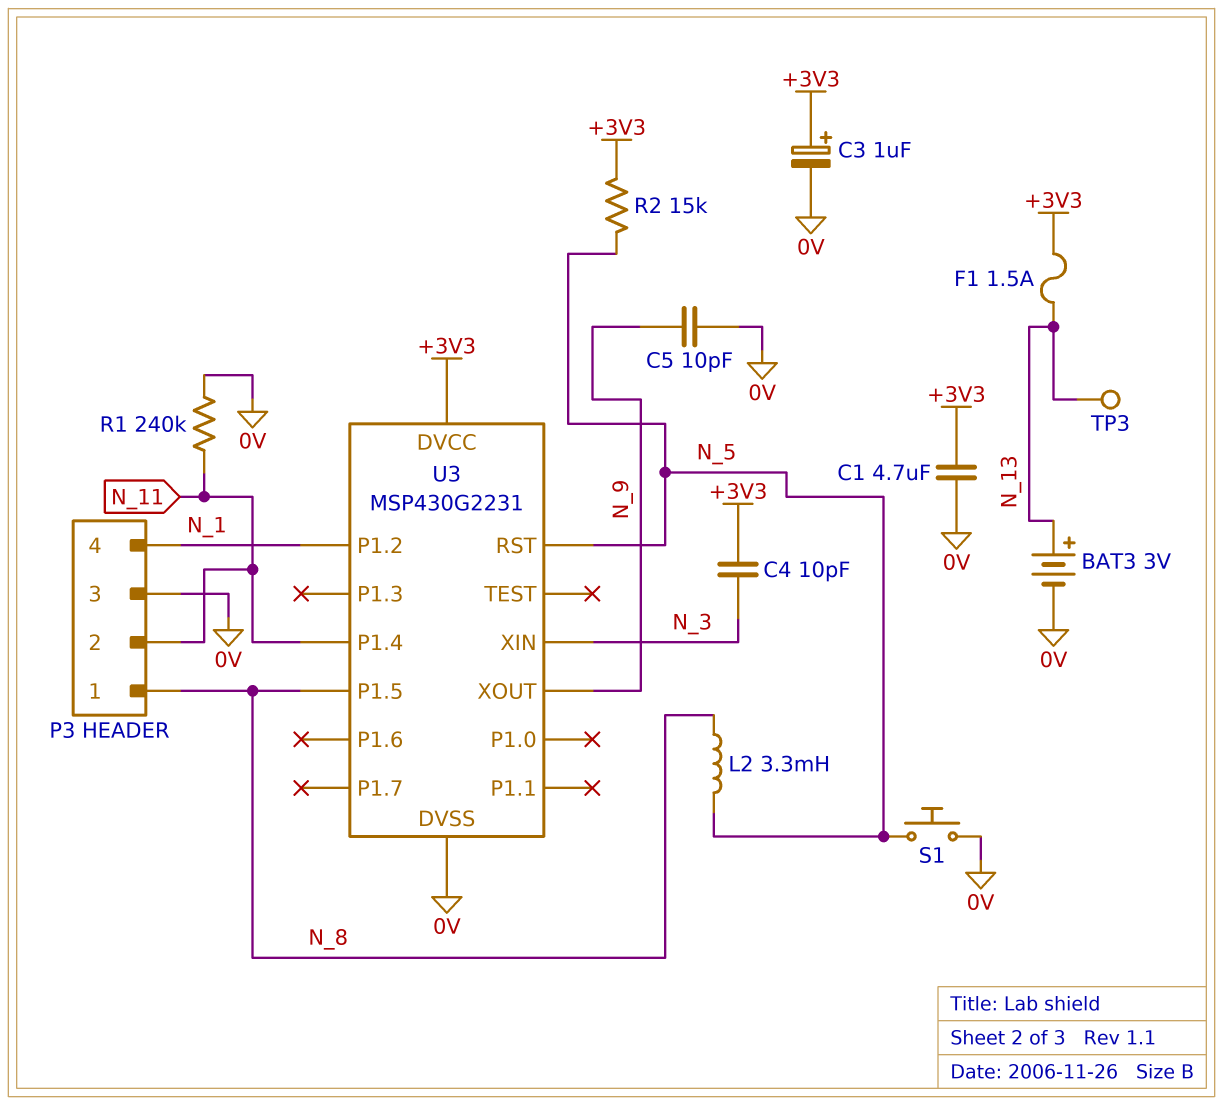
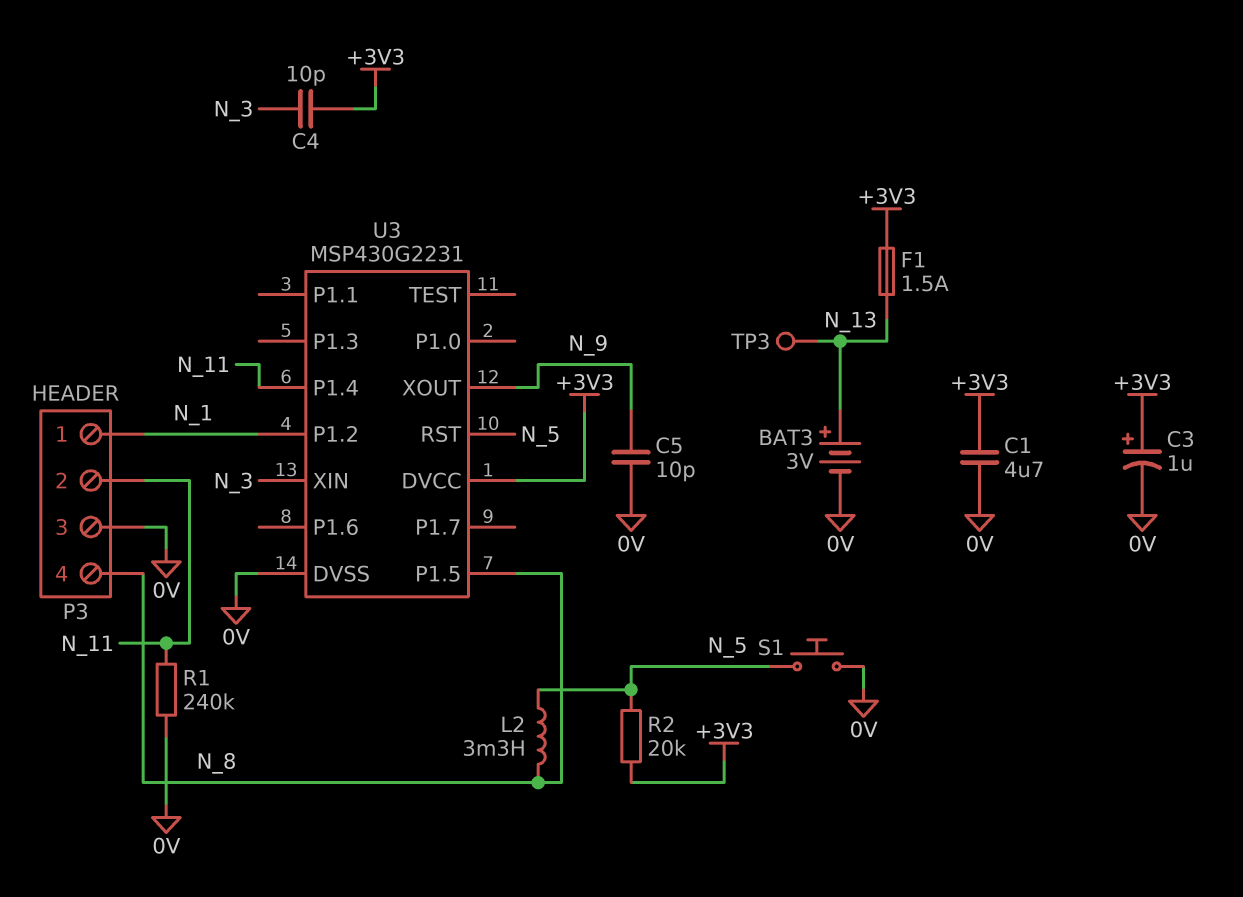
P3 pin 1: N_8 -> N_1
P3 pin 4: N_1 -> N_8
R2: 15k (+3V3, N_5) -> 20k (+3V3, N_5)

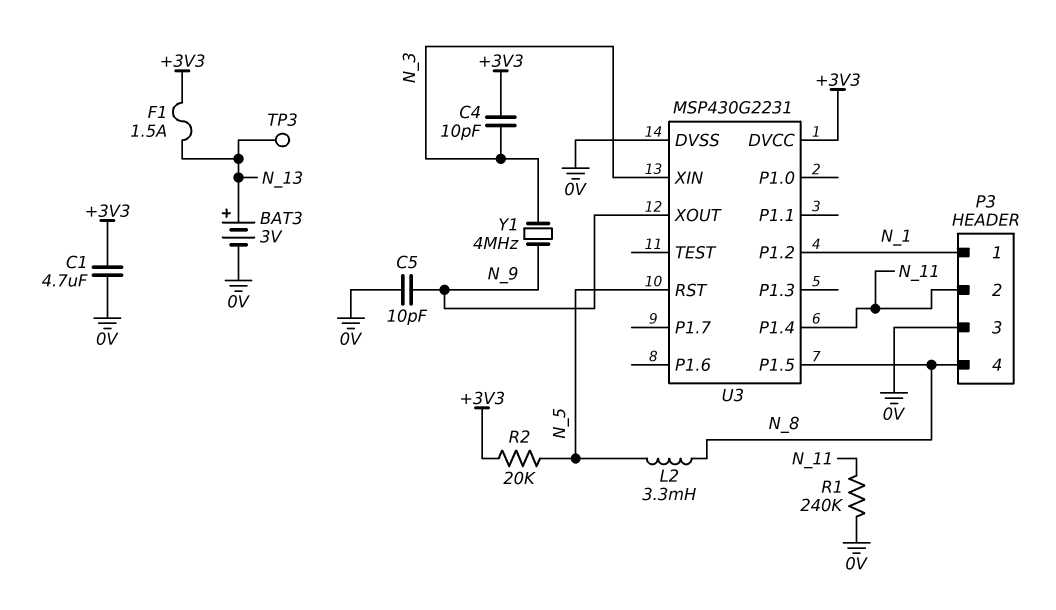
C3: 1uF (plus +3V3, minus 0V) -> none
S1: button (0V, N_5) -> none
Y1: none -> 4MHz (N_3, N_9)

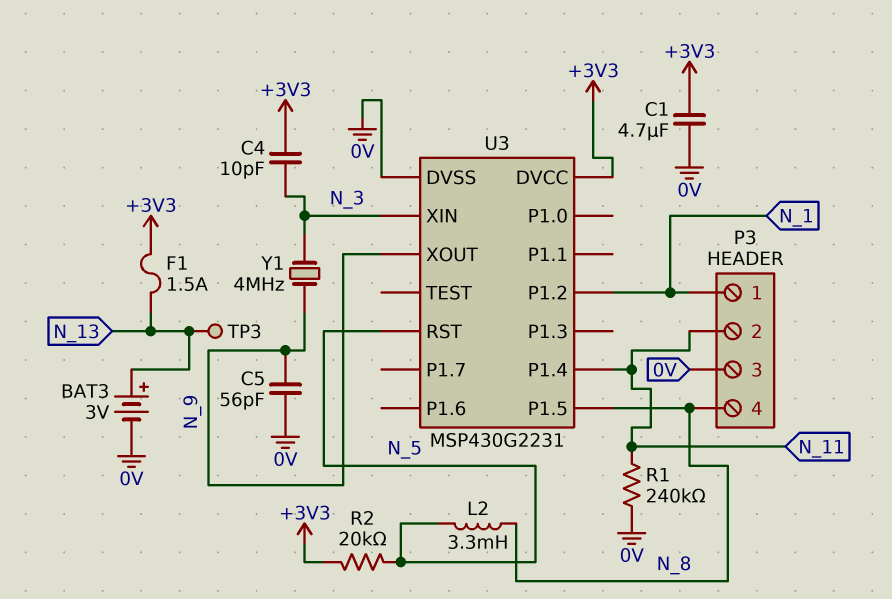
C5: 10pF (0V, N_9) -> 56pF (0V, N_9)

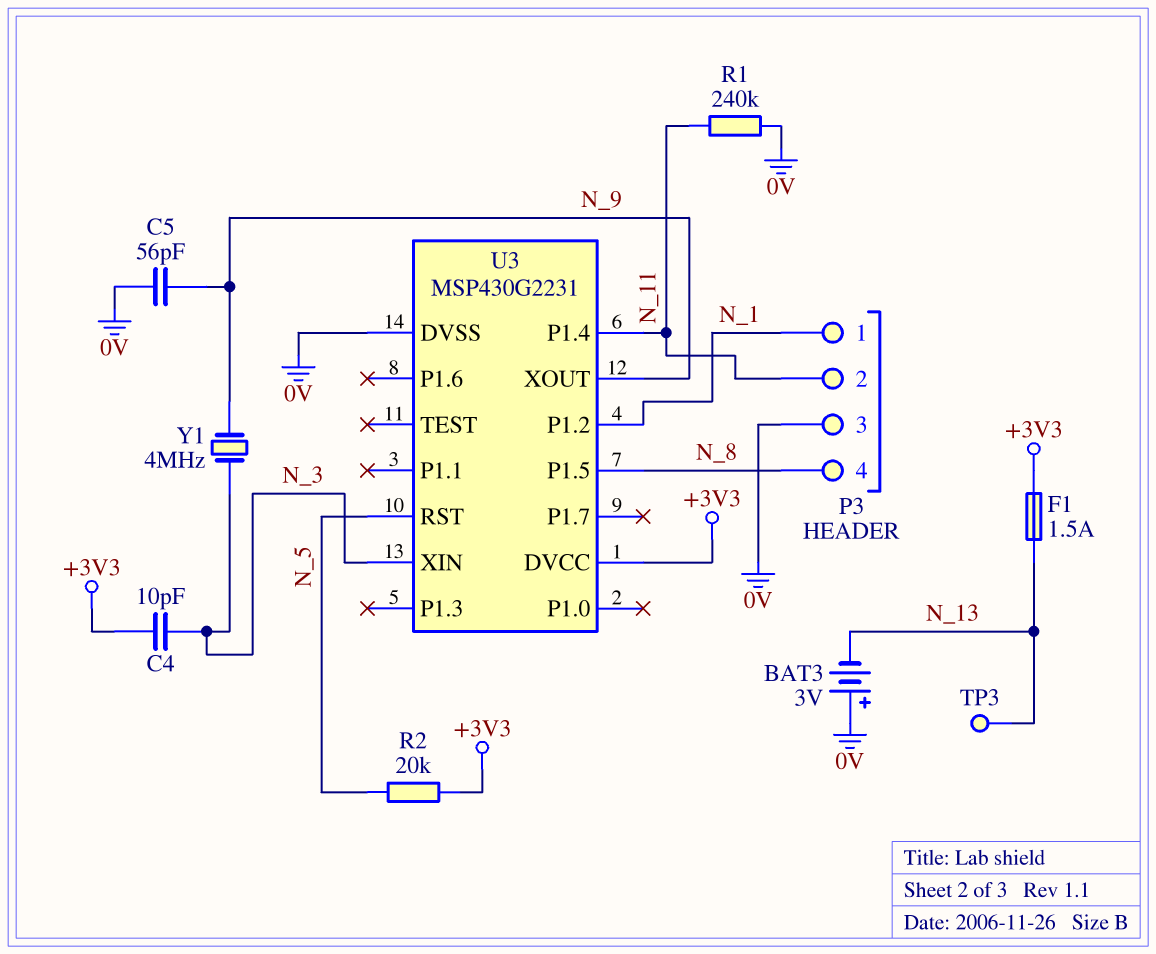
BAT3: 3V (plus N_13, minus 0V) -> 3V (plus 0V, minus N_13)
C1: 4.7uF (+3V3, 0V) -> none
L2: 3.3mH (N_5, N_8) -> none

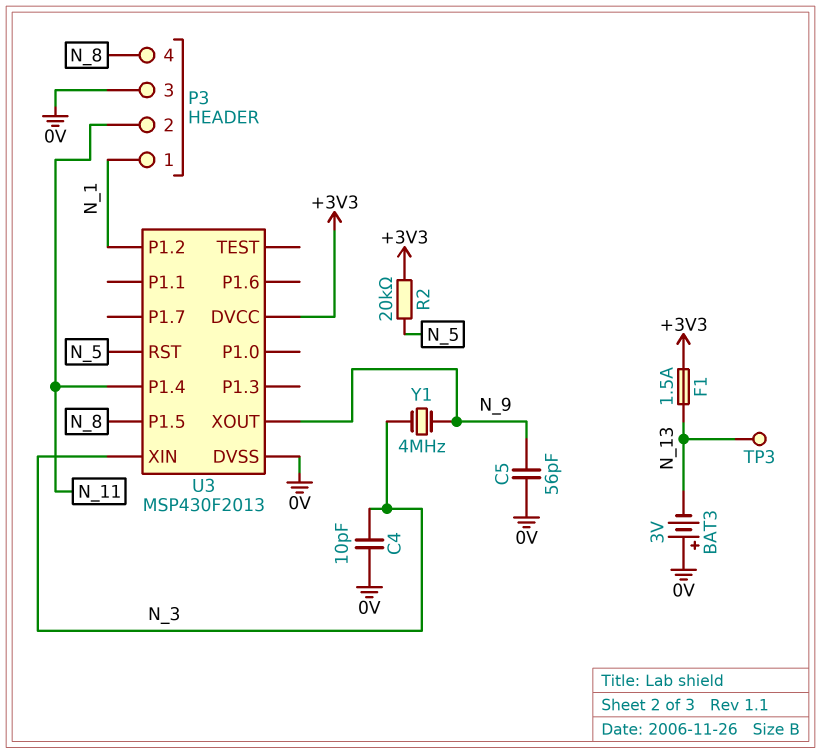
C4: 10pF (+3V3, N_3) -> 10pF (0V, N_3)
R1: 240k (0V, N_11) -> none
U3: MSP430G2231 -> MSP430F2013

